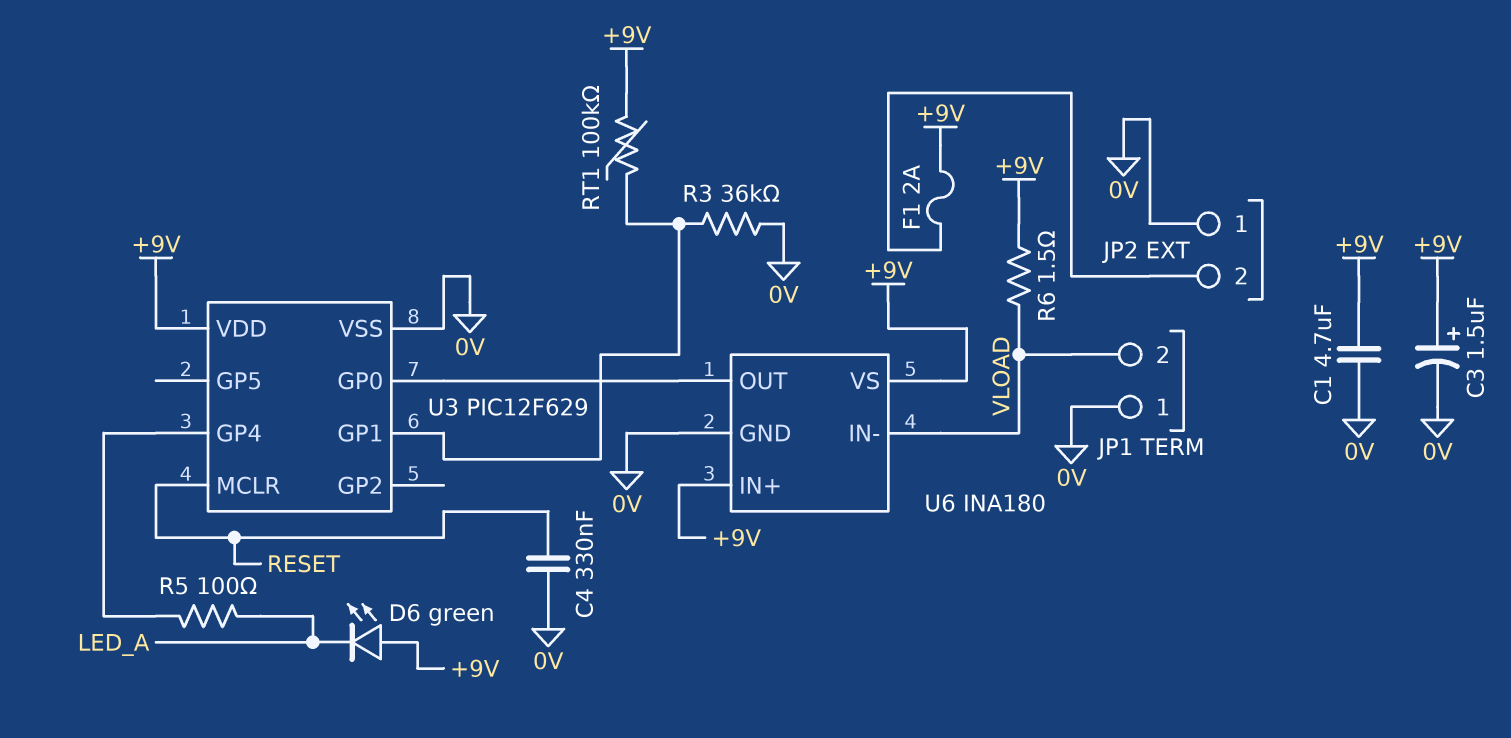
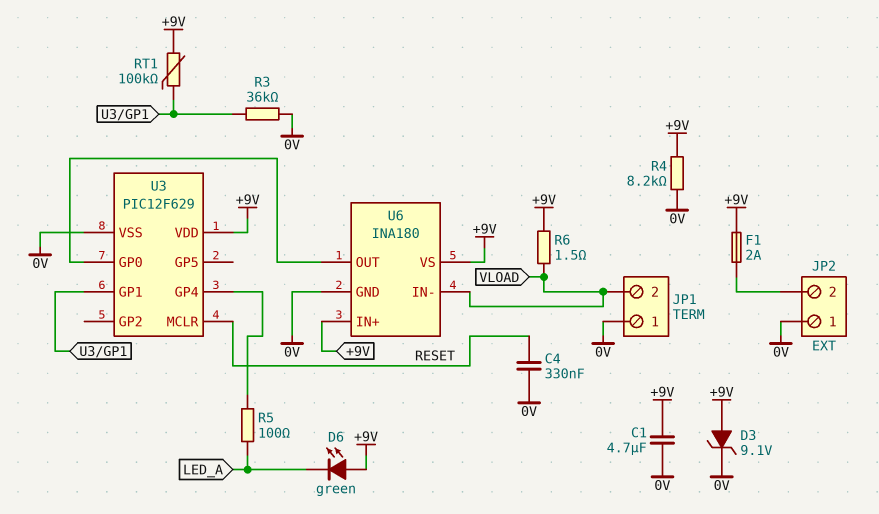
C3: 1.5uF (plus +9V, minus 0V) -> none
D3: none -> zener 9.1V (A +9V, K 0V)
R4: none -> 8.2k (+9V, 0V)

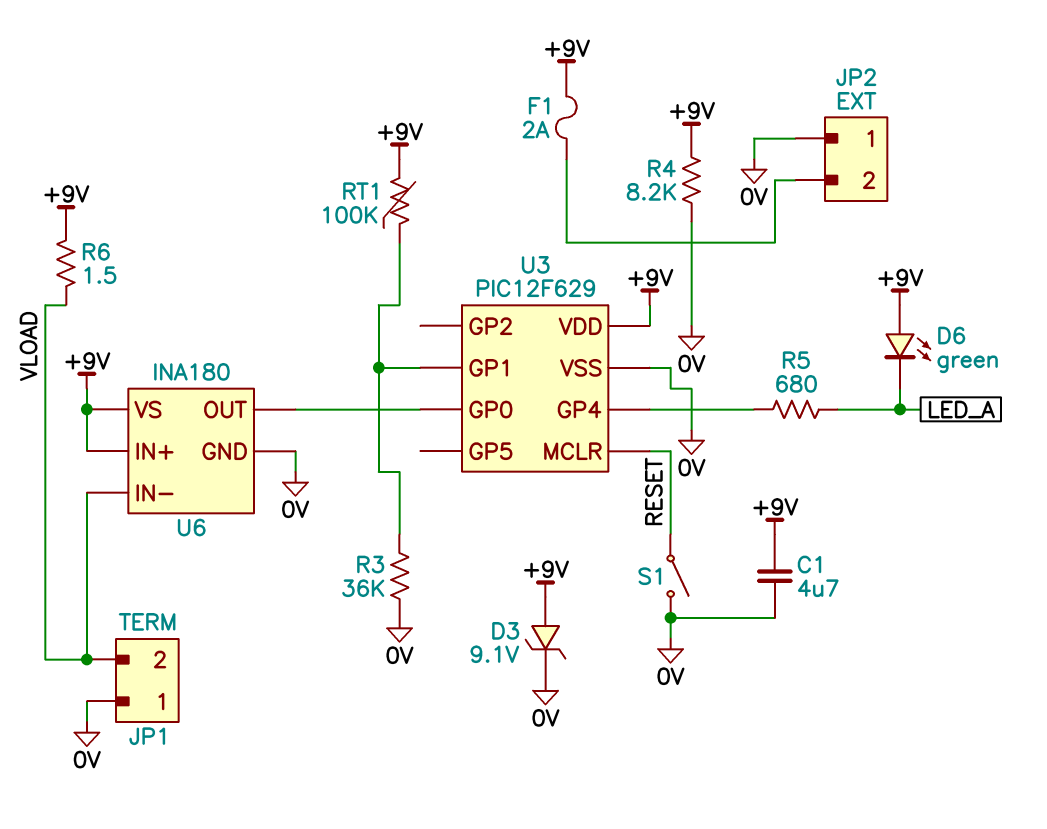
C4: 330nF (0V, RESET) -> none
R5: 100 (LED_A, U3/GP4) -> 680 (LED_A, U3/GP4)
S1: none -> switch (0V, RESET)

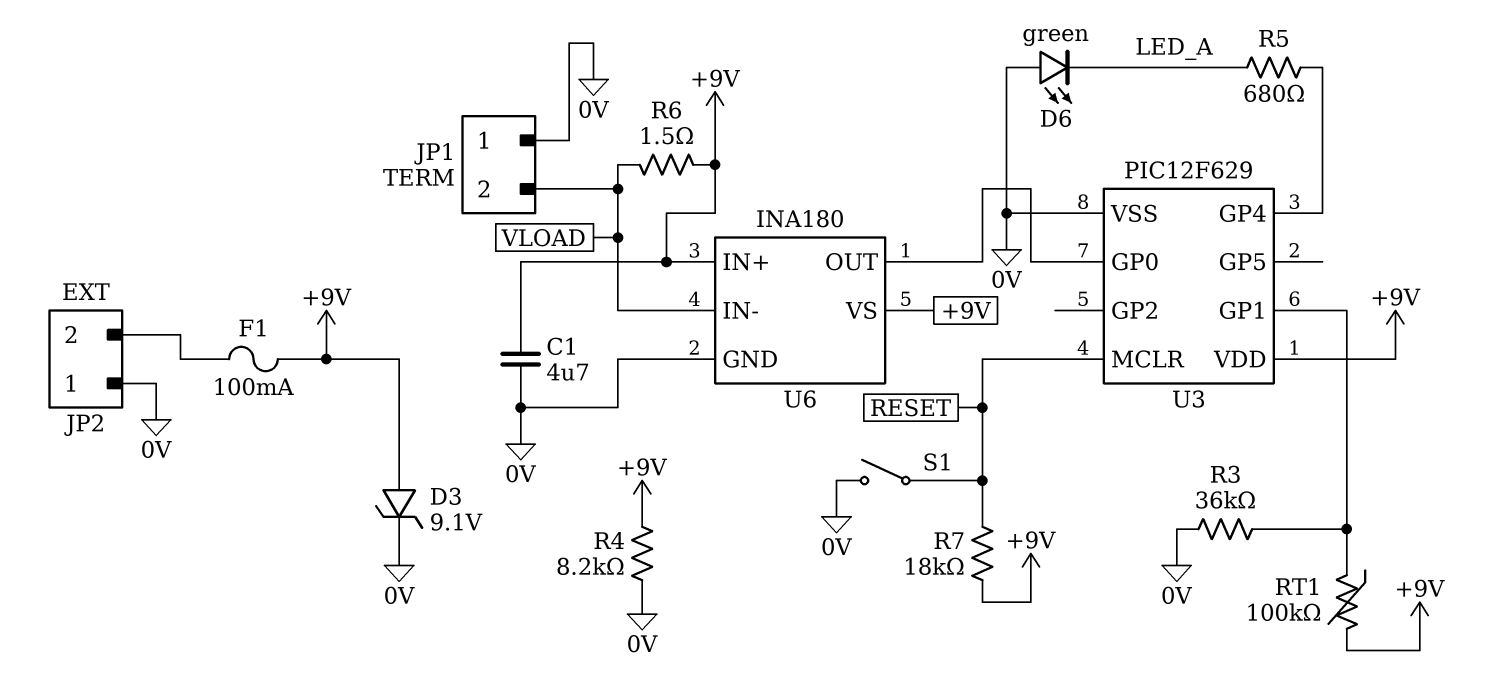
D6: LED green (A +9V, K LED_A) -> LED green (A 0V, K LED_A)
F1: 2A (+9V, JP2/2) -> 100mA (+9V, JP2/2)
R7: none -> 18k (+9V, RESET)

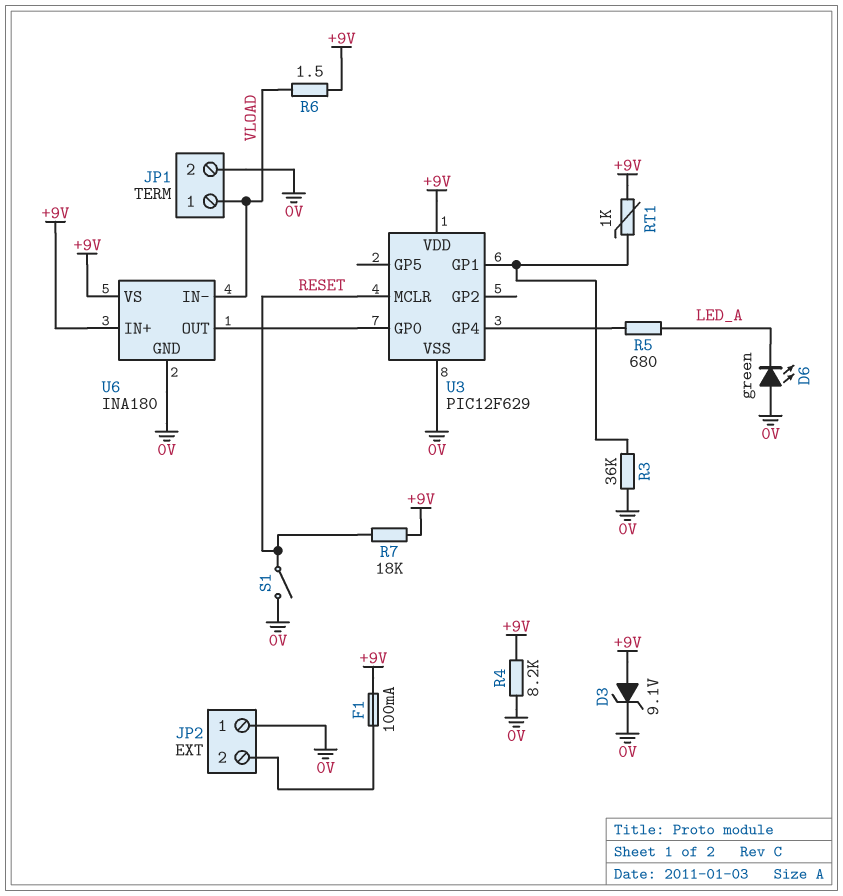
C1: 4.7uF (+9V, 0V) -> none
JP1 pin 1: 0V -> VLOAD
JP1 pin 2: VLOAD -> 0V
RT1: 100k (+9V, U3/GP1) -> 1k (+9V, U3/GP1)

